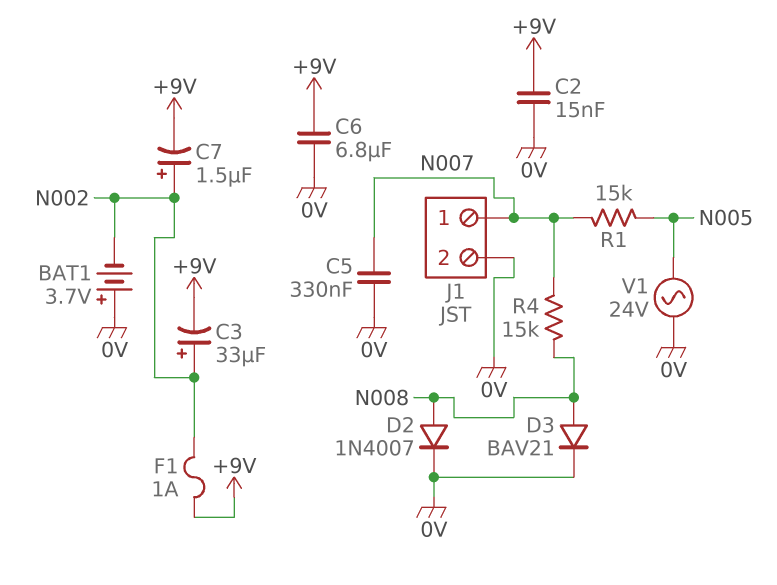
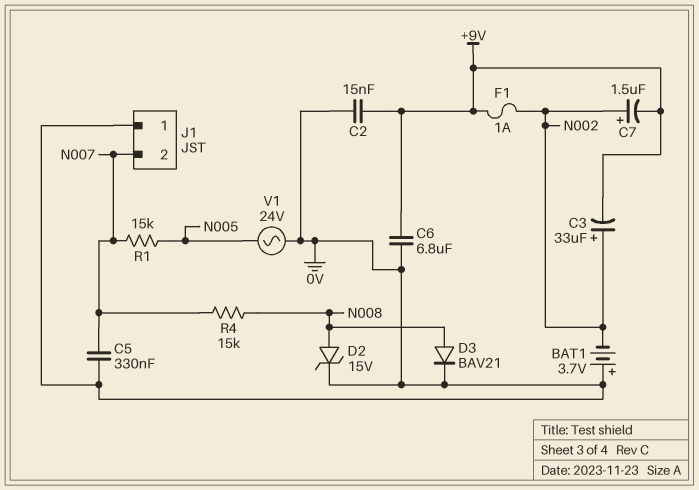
D2: diode 1N4007 (A N008, K 0V) -> zener 15V (A N008, K 0V)
J1 pin 1: N007 -> 0V
J1 pin 2: 0V -> N007

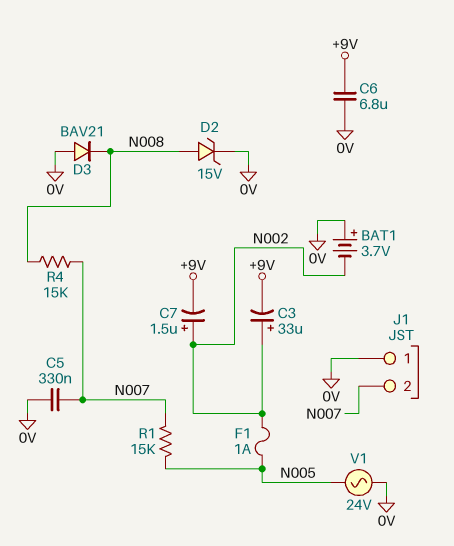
C2: 15nF (+9V, 0V) -> none
D3: diode BAV21 (A N008, K 0V) -> diode BAV21 (A 0V, K N008)
F1: 1A (+9V, N002) -> 1A (N002, N005)

